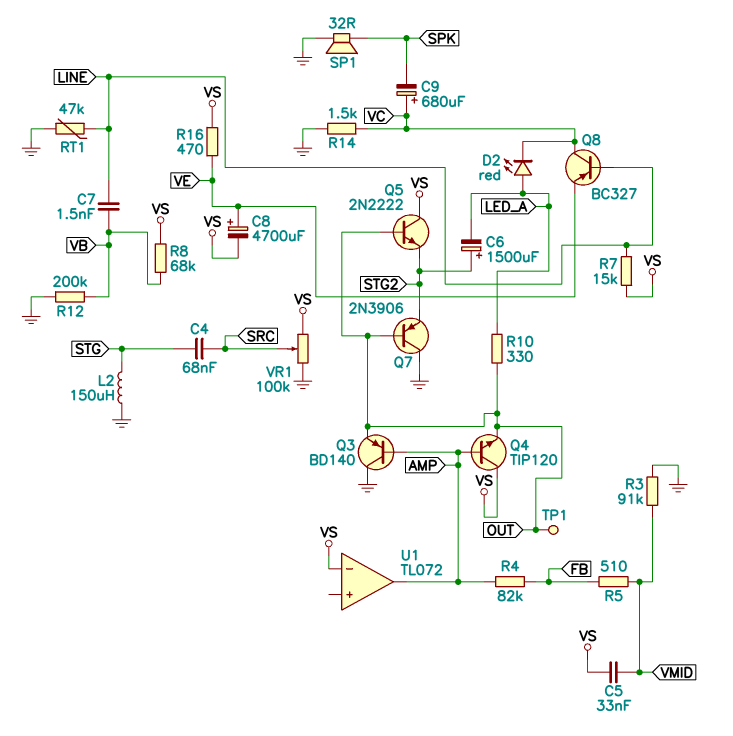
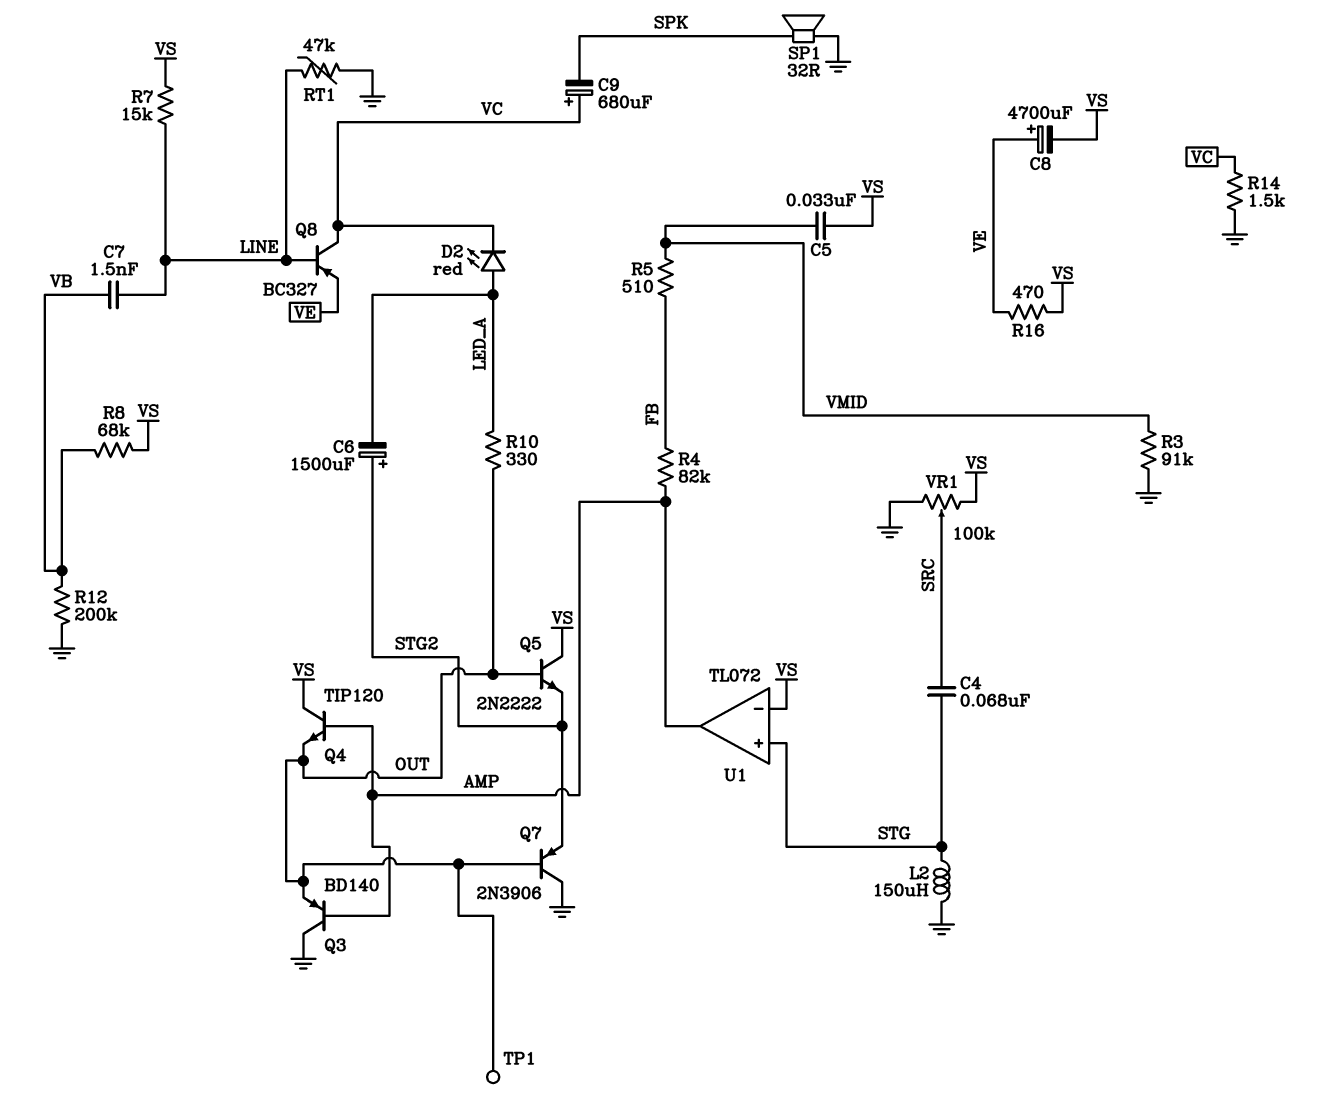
U1 pin in+: none -> STG

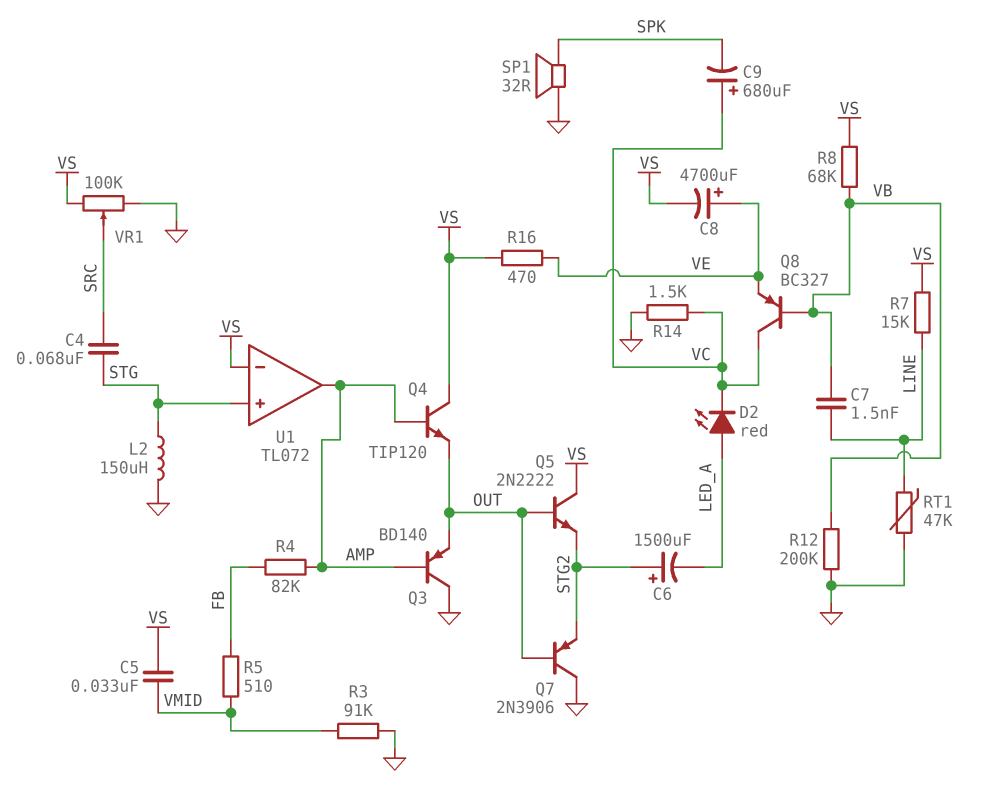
Q8: PNP BC327 (B LINE, C VC, E VE) -> PNP BC327 (B VB, C VC, E VE)
R10: 330 (LED_A, OUT) -> none
TP1: test point (OUT) -> none

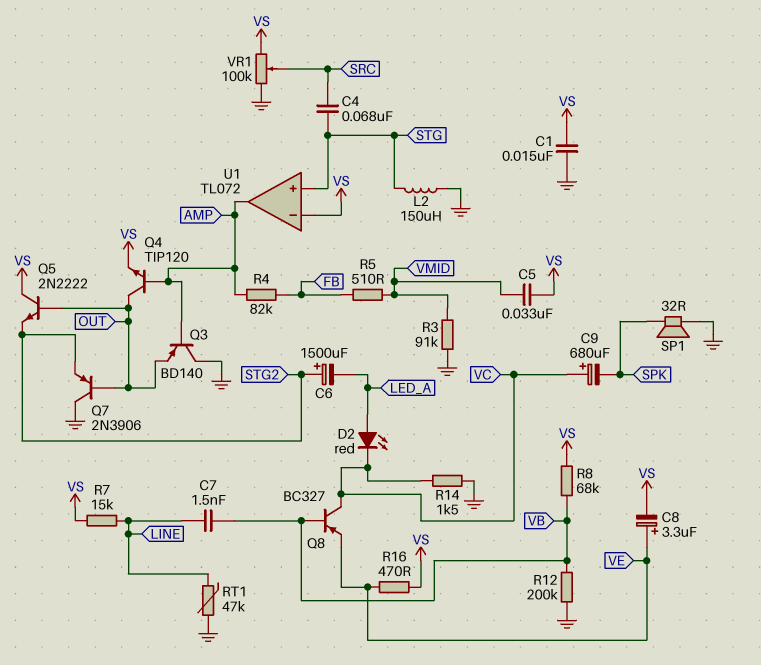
C1: none -> 15nF (GND, VS)
C8: 4700uF (plus VE, minus VS) -> 3.3uF (plus VE, minus VS)
Q4: NPN TIP120 (B AMP, C VS, E OUT) -> NPN TIP120 (B AMP, C OUT, E VS)

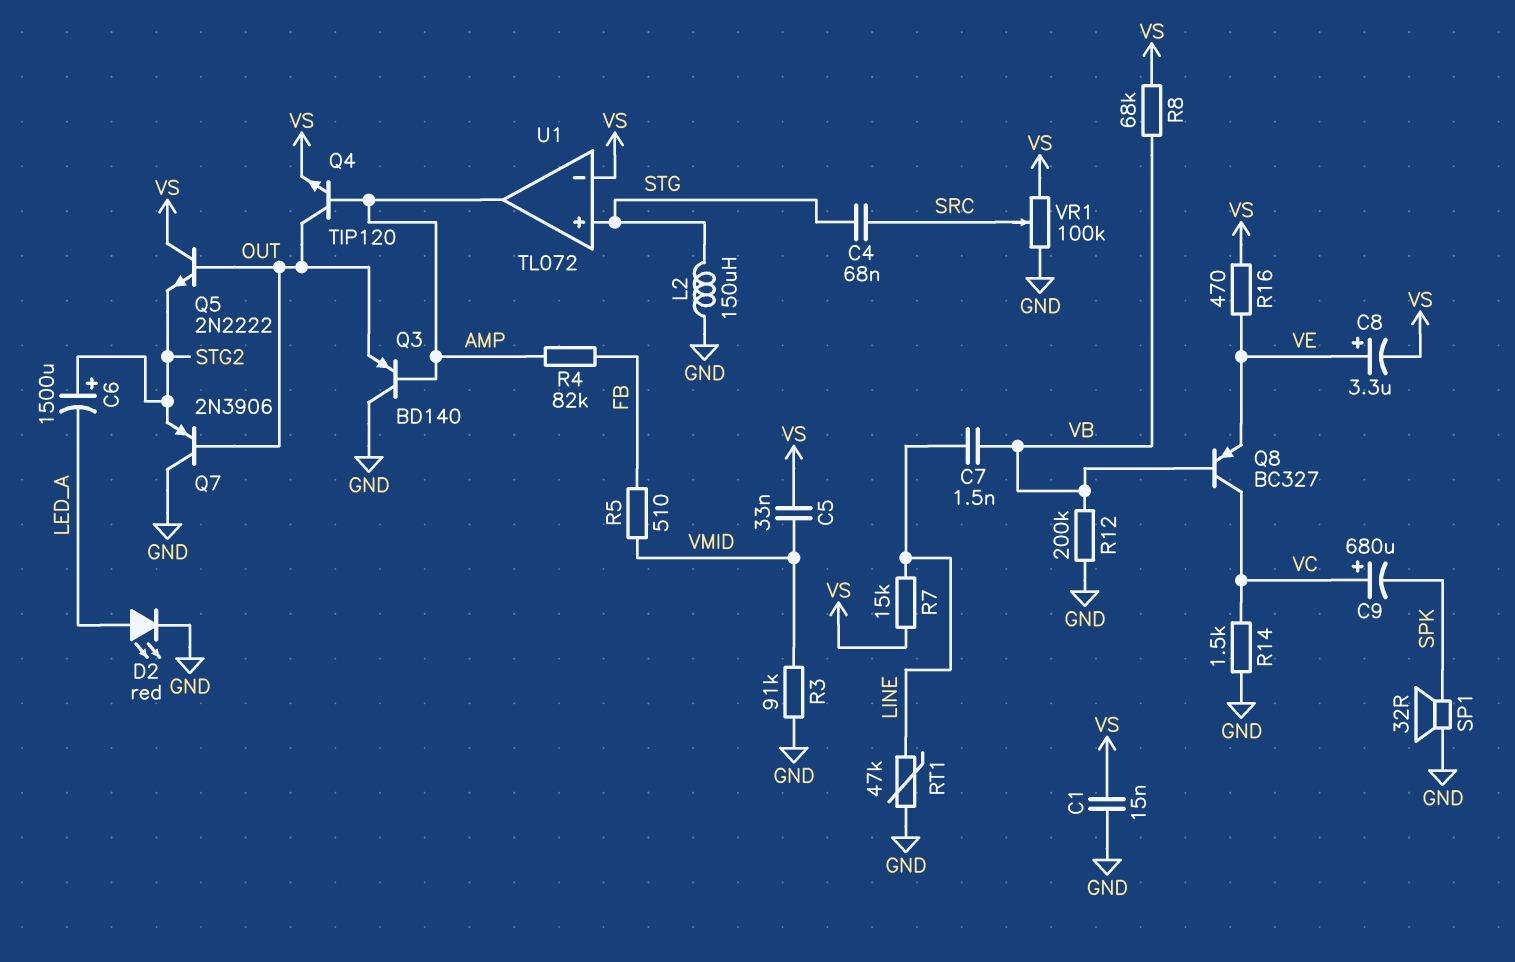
D2: LED red (A LED_A, K VC) -> LED red (A LED_A, K GND)

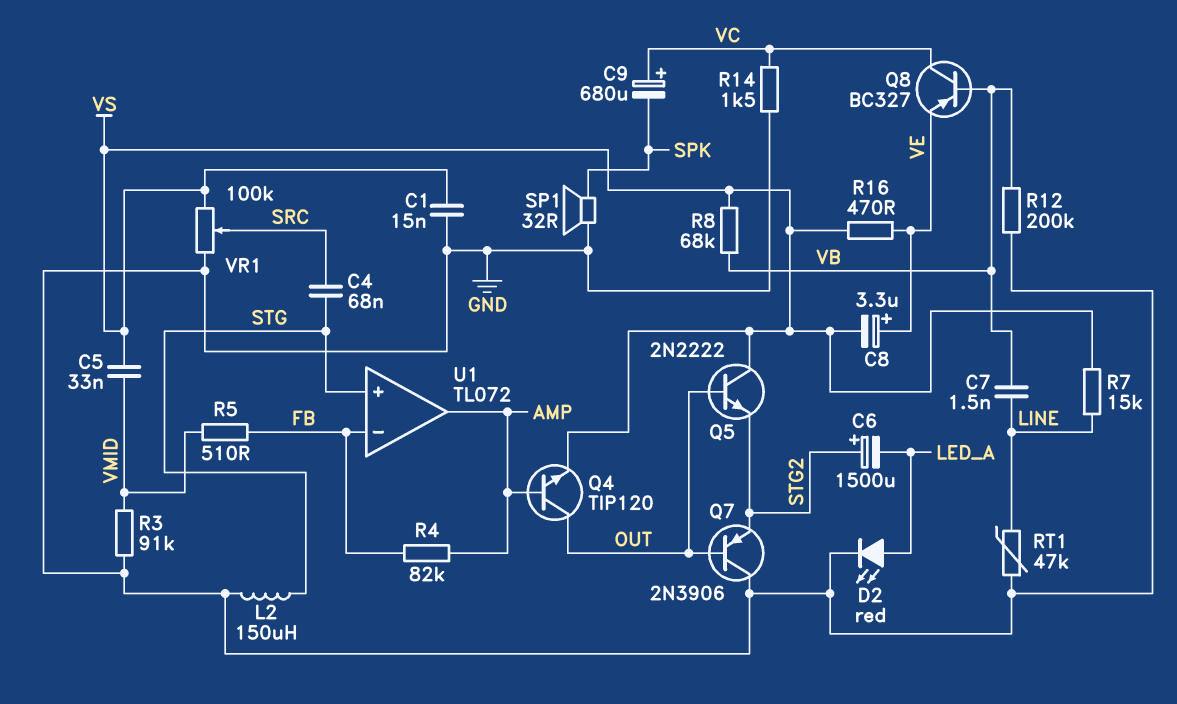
Q3: PNP BD140 (B AMP, C GND, E OUT) -> none
U1 pin in-: VS -> FB

